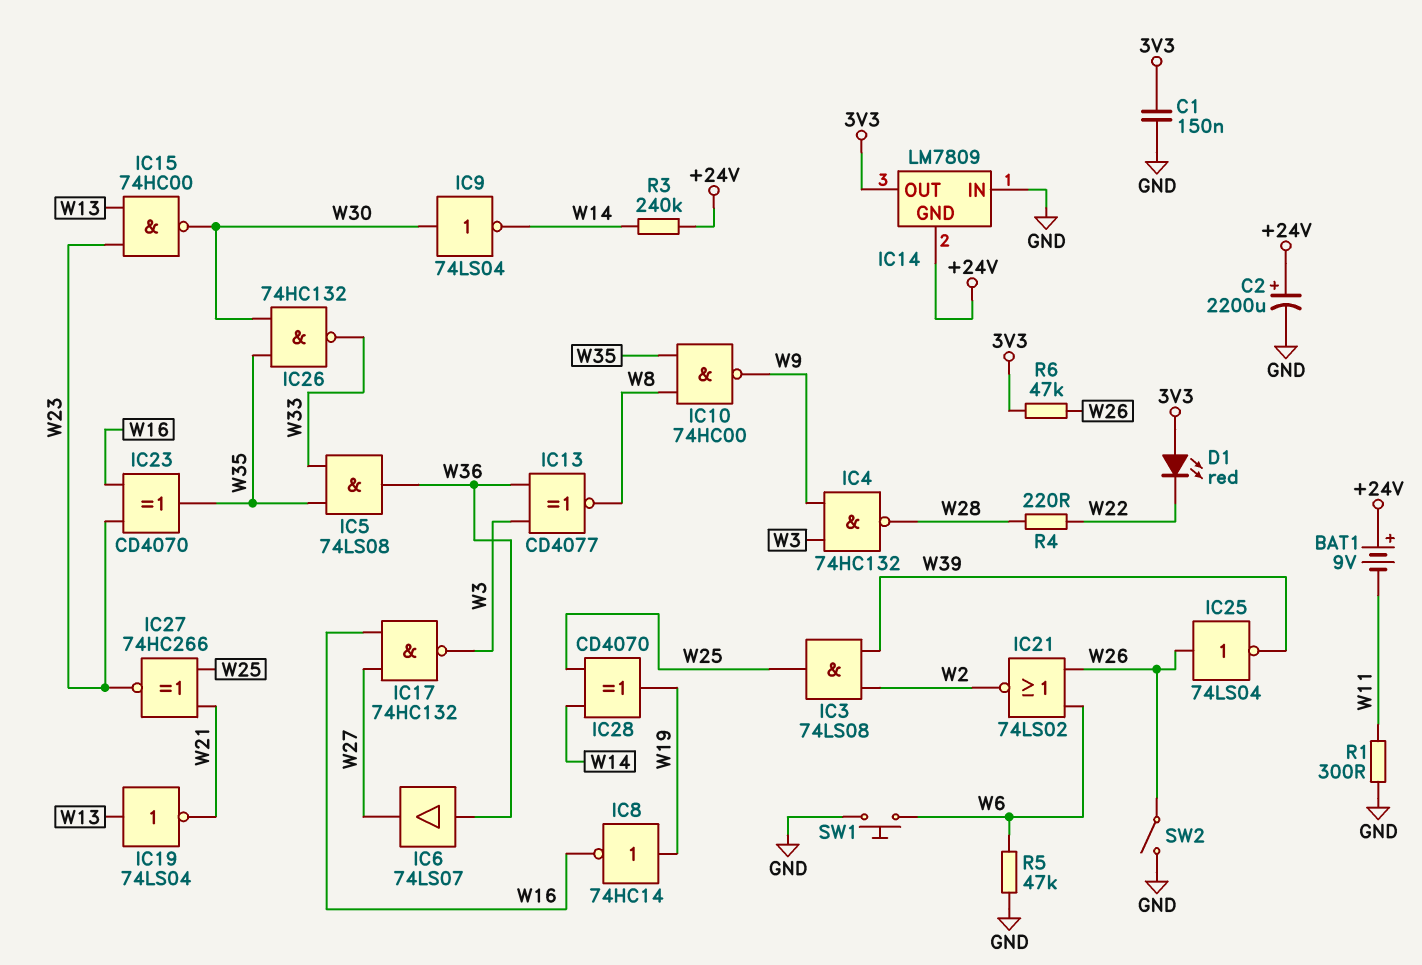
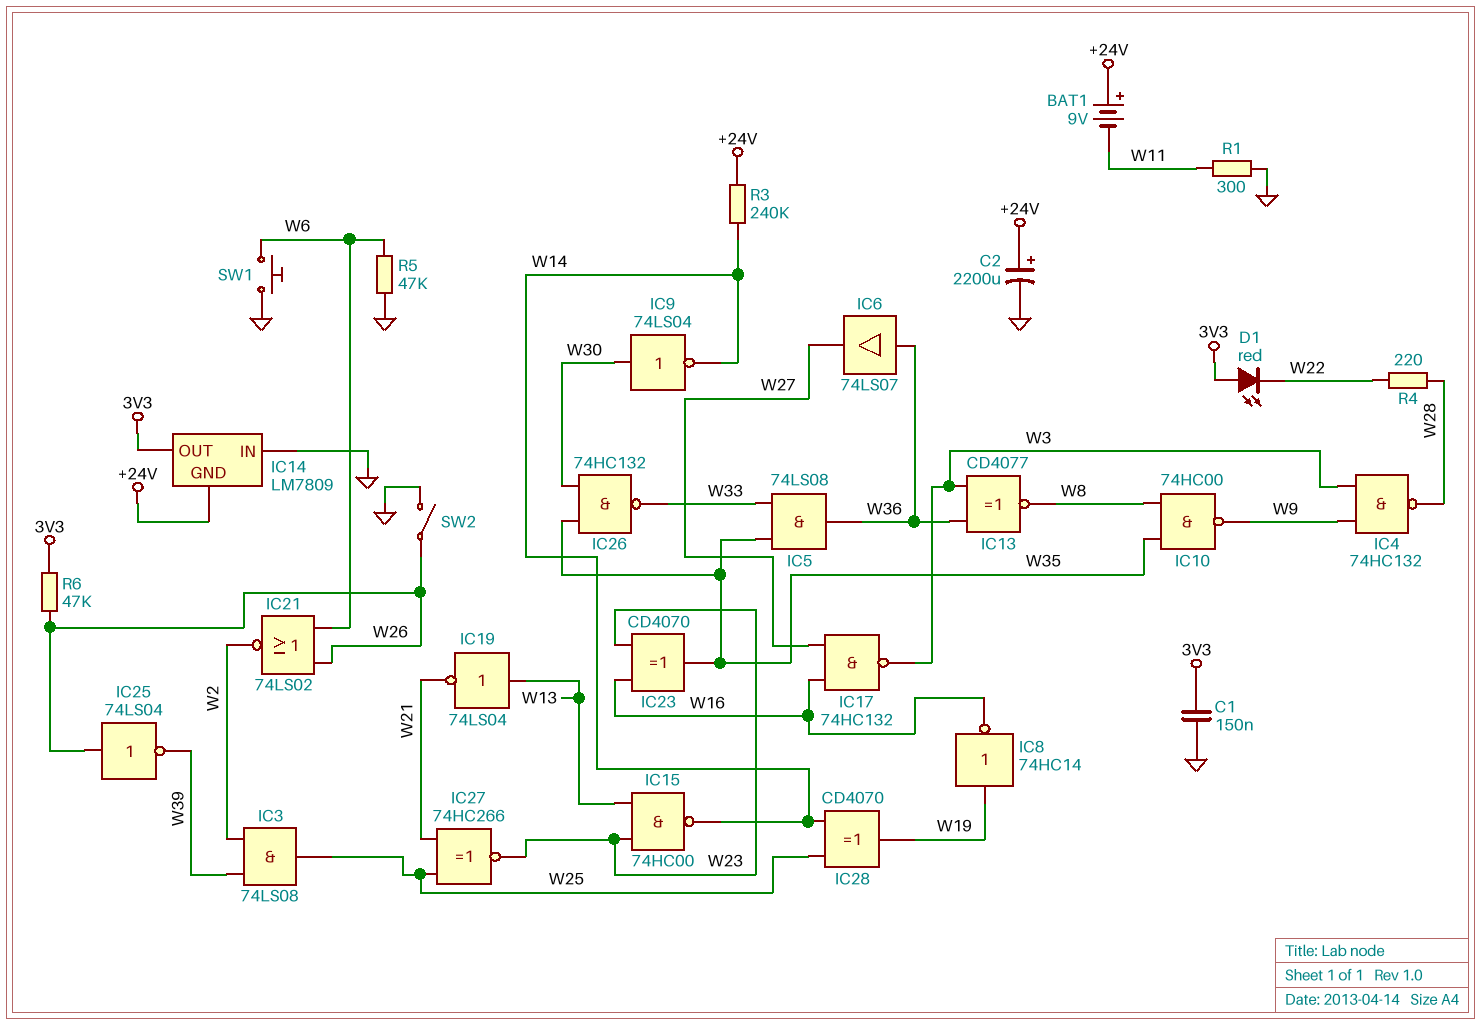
IC15: NAND 74HC00 (in W13, in W23, out W30) -> NAND 74HC00 (in W13, in W23, out W14)

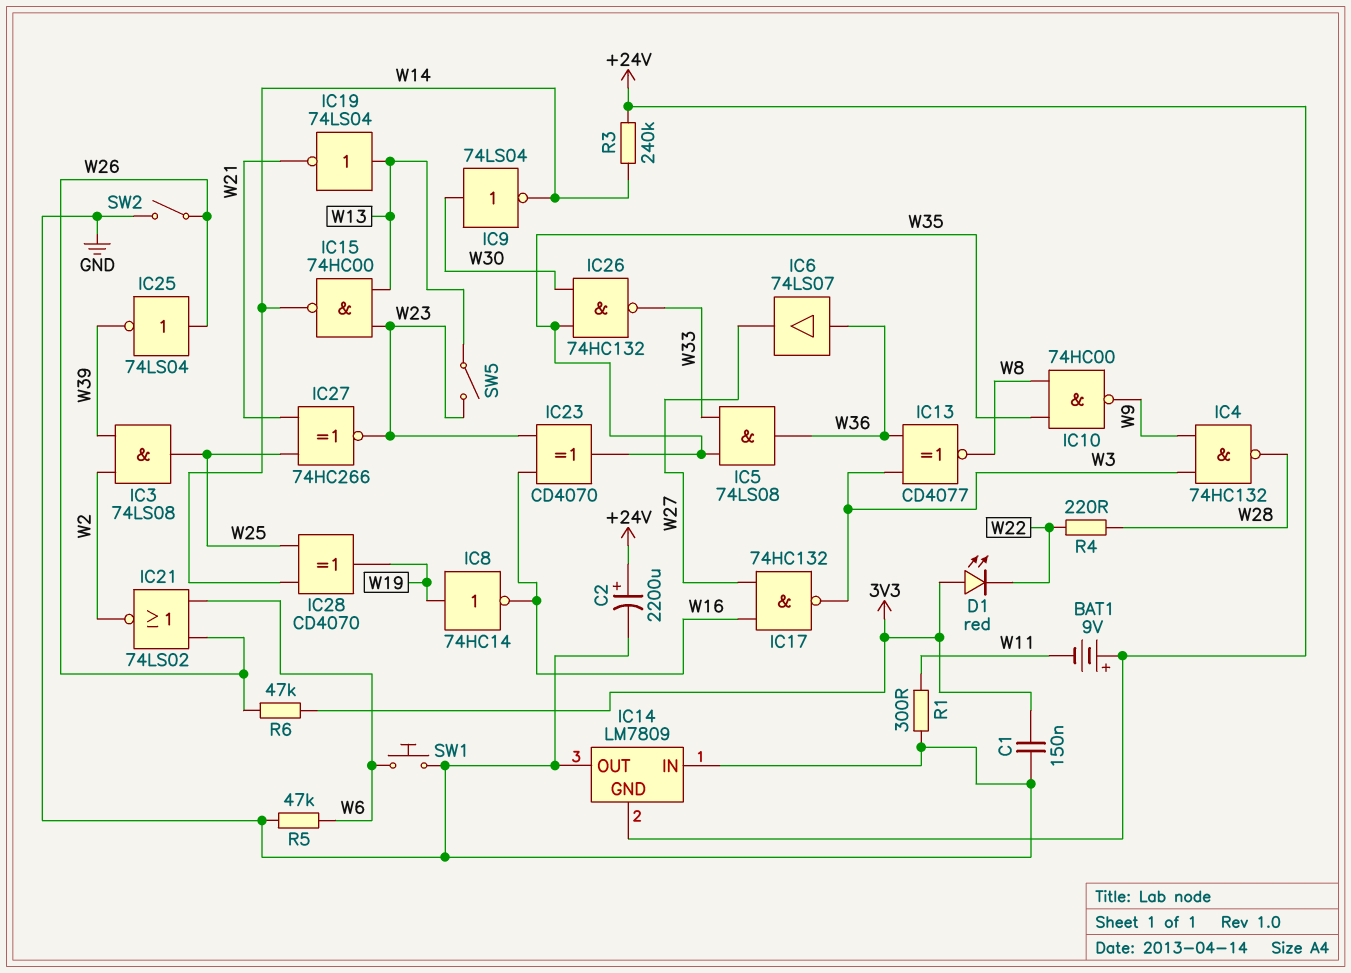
IC14 pin OUT: 3V3 -> GND
SW5: none -> switch (W13, W23)

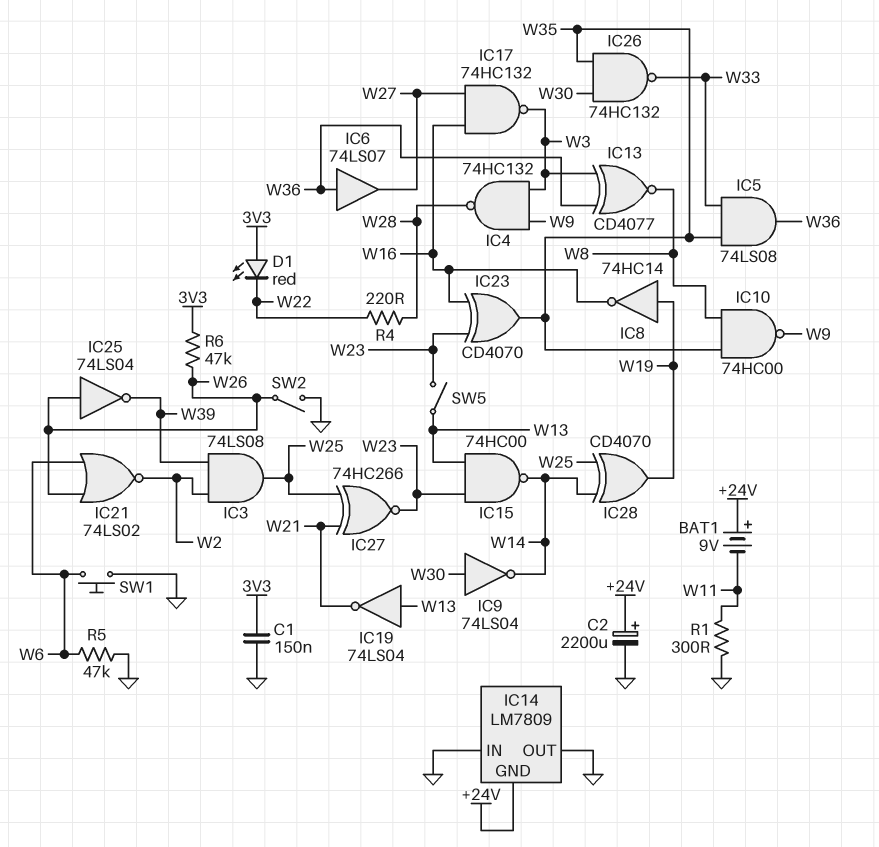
R3: 240k (+24V, W14) -> none

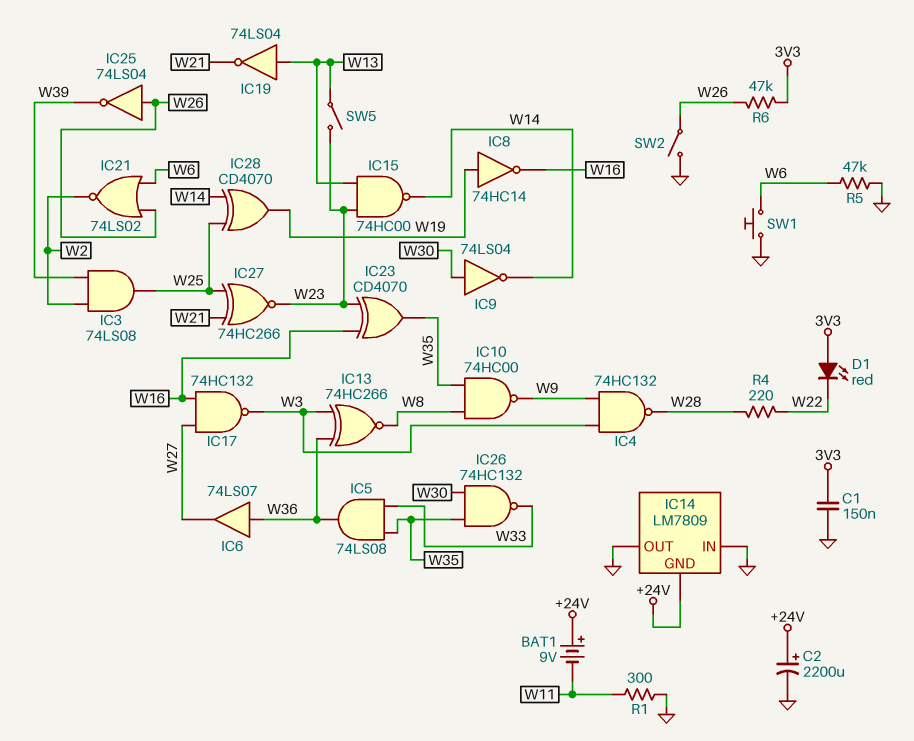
IC13: XNOR CD4077 (in W3, in W36, out W8) -> XNOR 74HC266 (in W3, in W36, out W8)

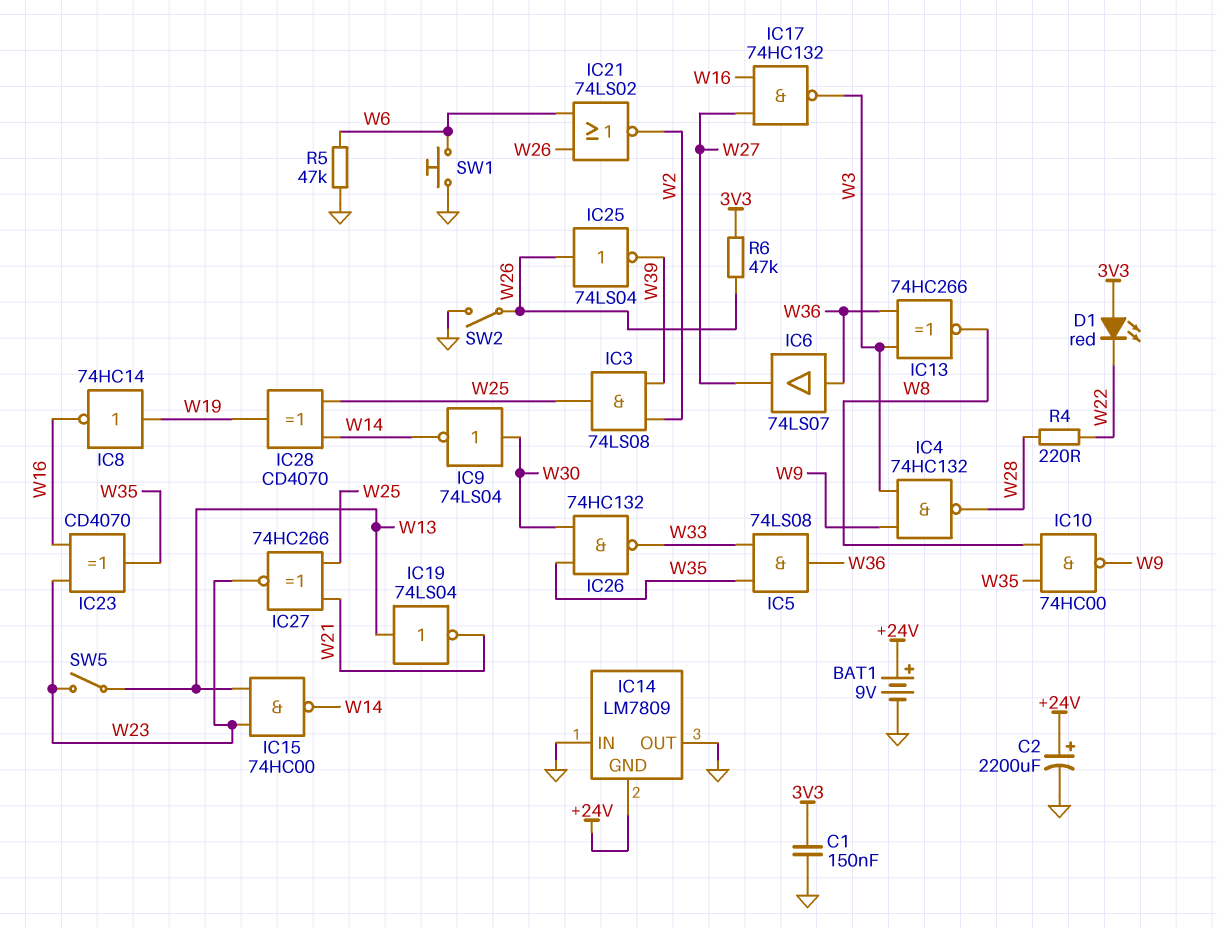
BAT1: 9V (plus +24V, minus W11) -> 9V (plus +24V, minus GND)
R1: 300 (GND, W11) -> none

